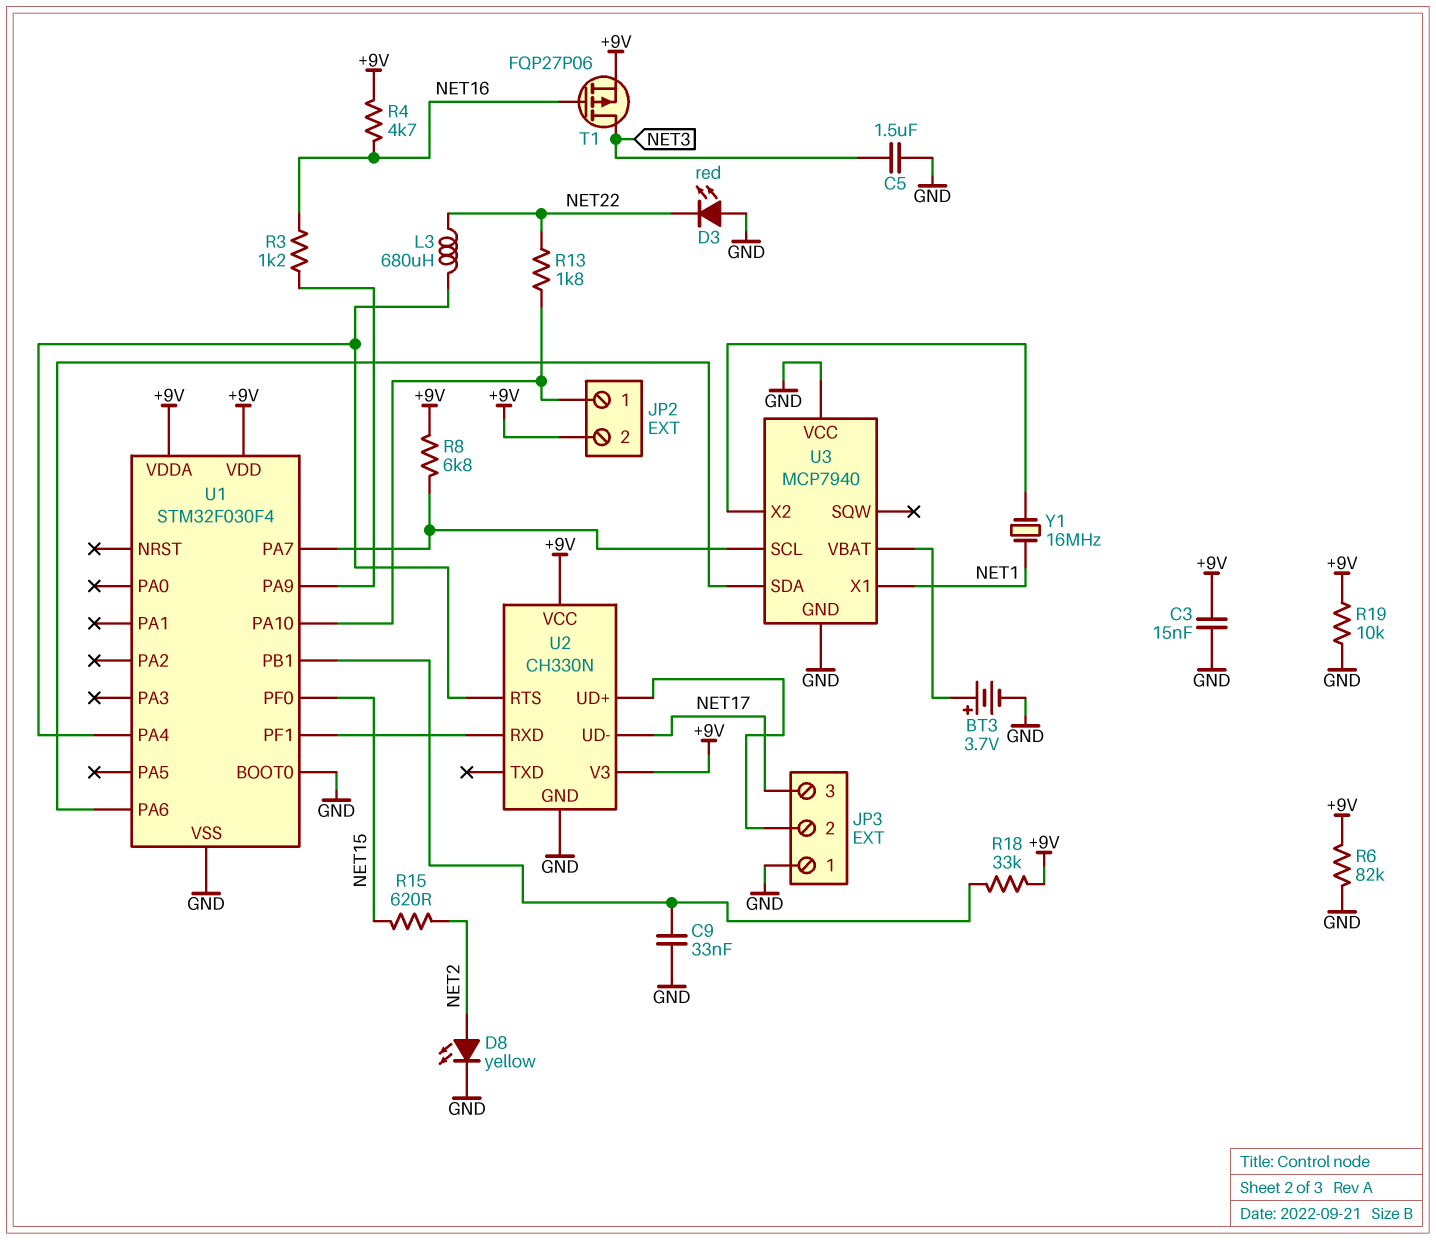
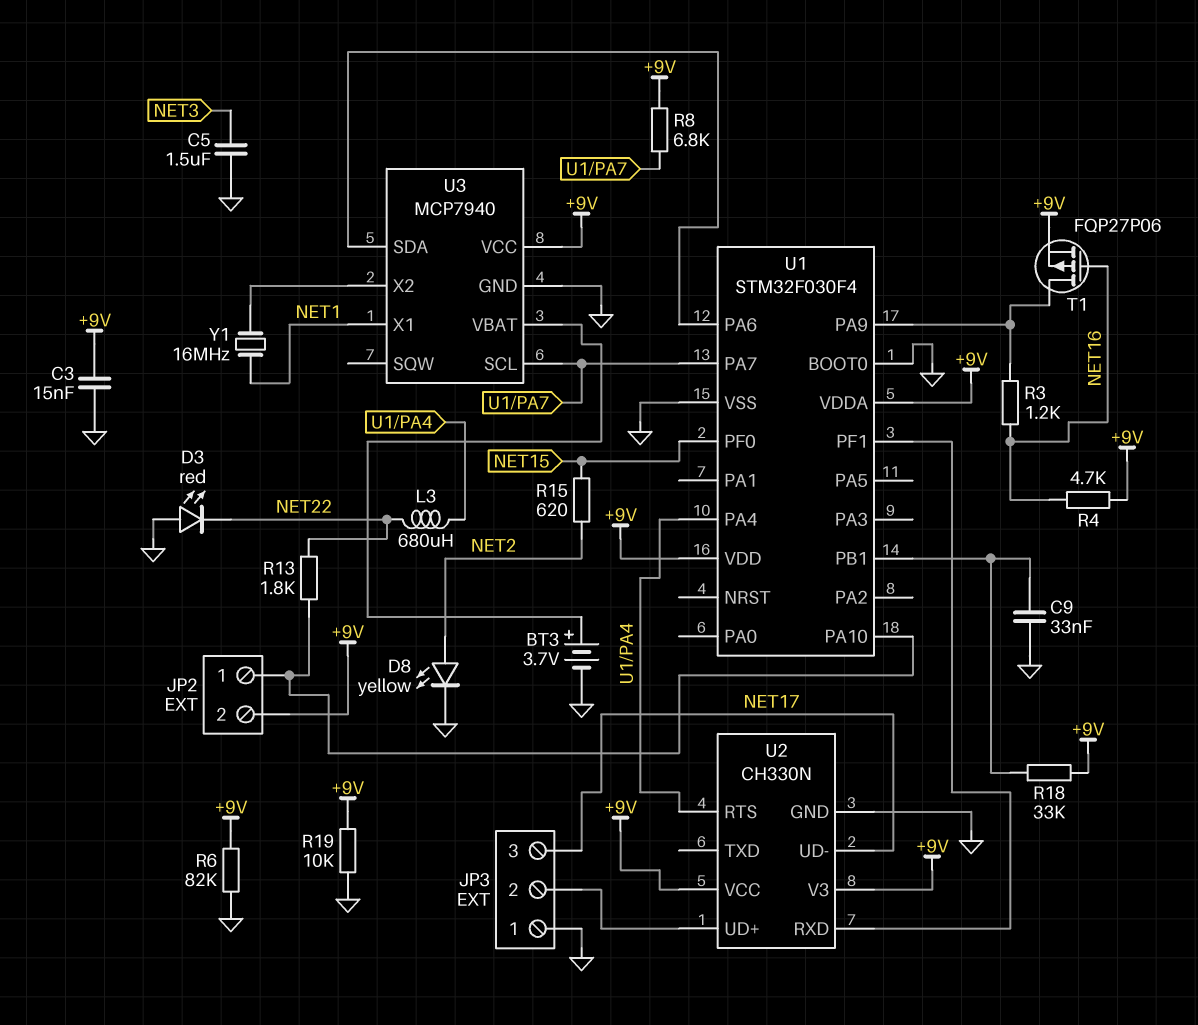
T1: PMOS FQP27P06 (G NET16, D NET3, S +9V) -> PMOS FQP27P06 (G NET16, D U1/PA9, S +9V)
U3 pin VCC: GND -> +9V

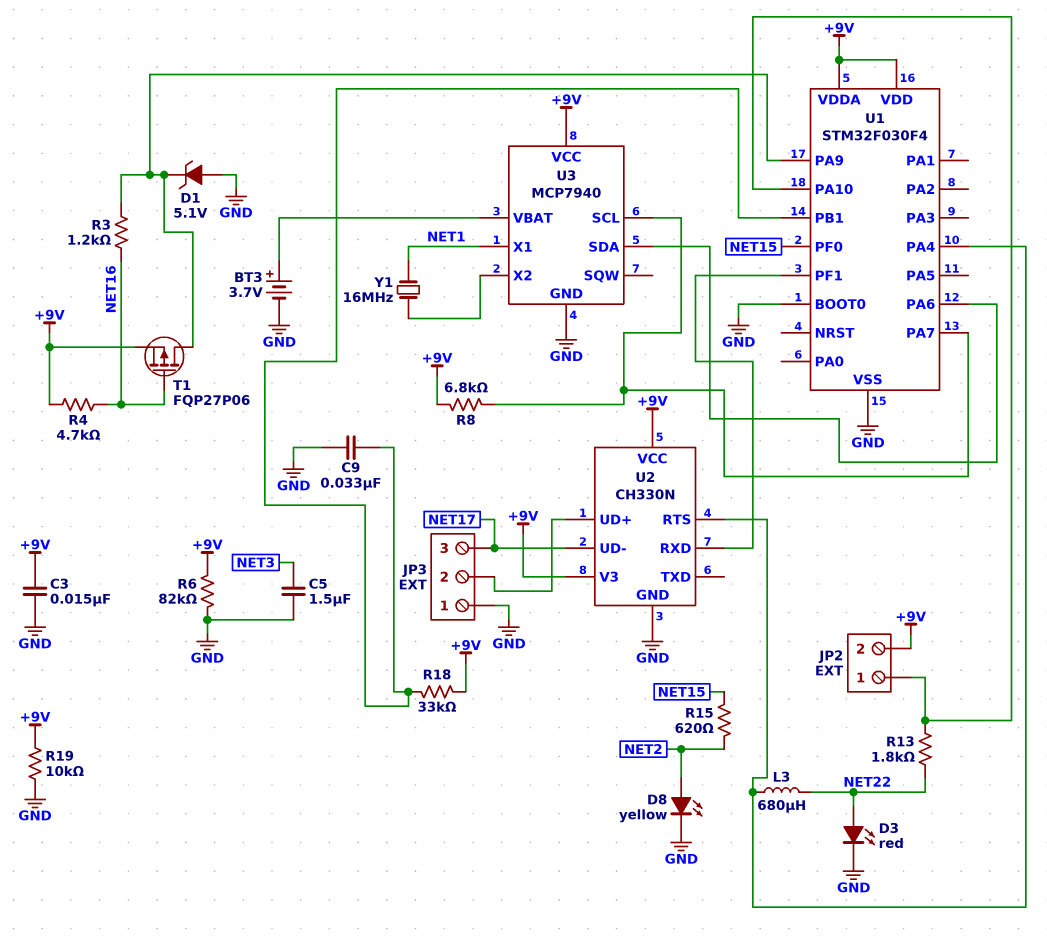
D1: none -> zener 5.1V (A GND, K U1/PA9)
D3: LED red (A GND, K NET22) -> LED red (A NET22, K GND)

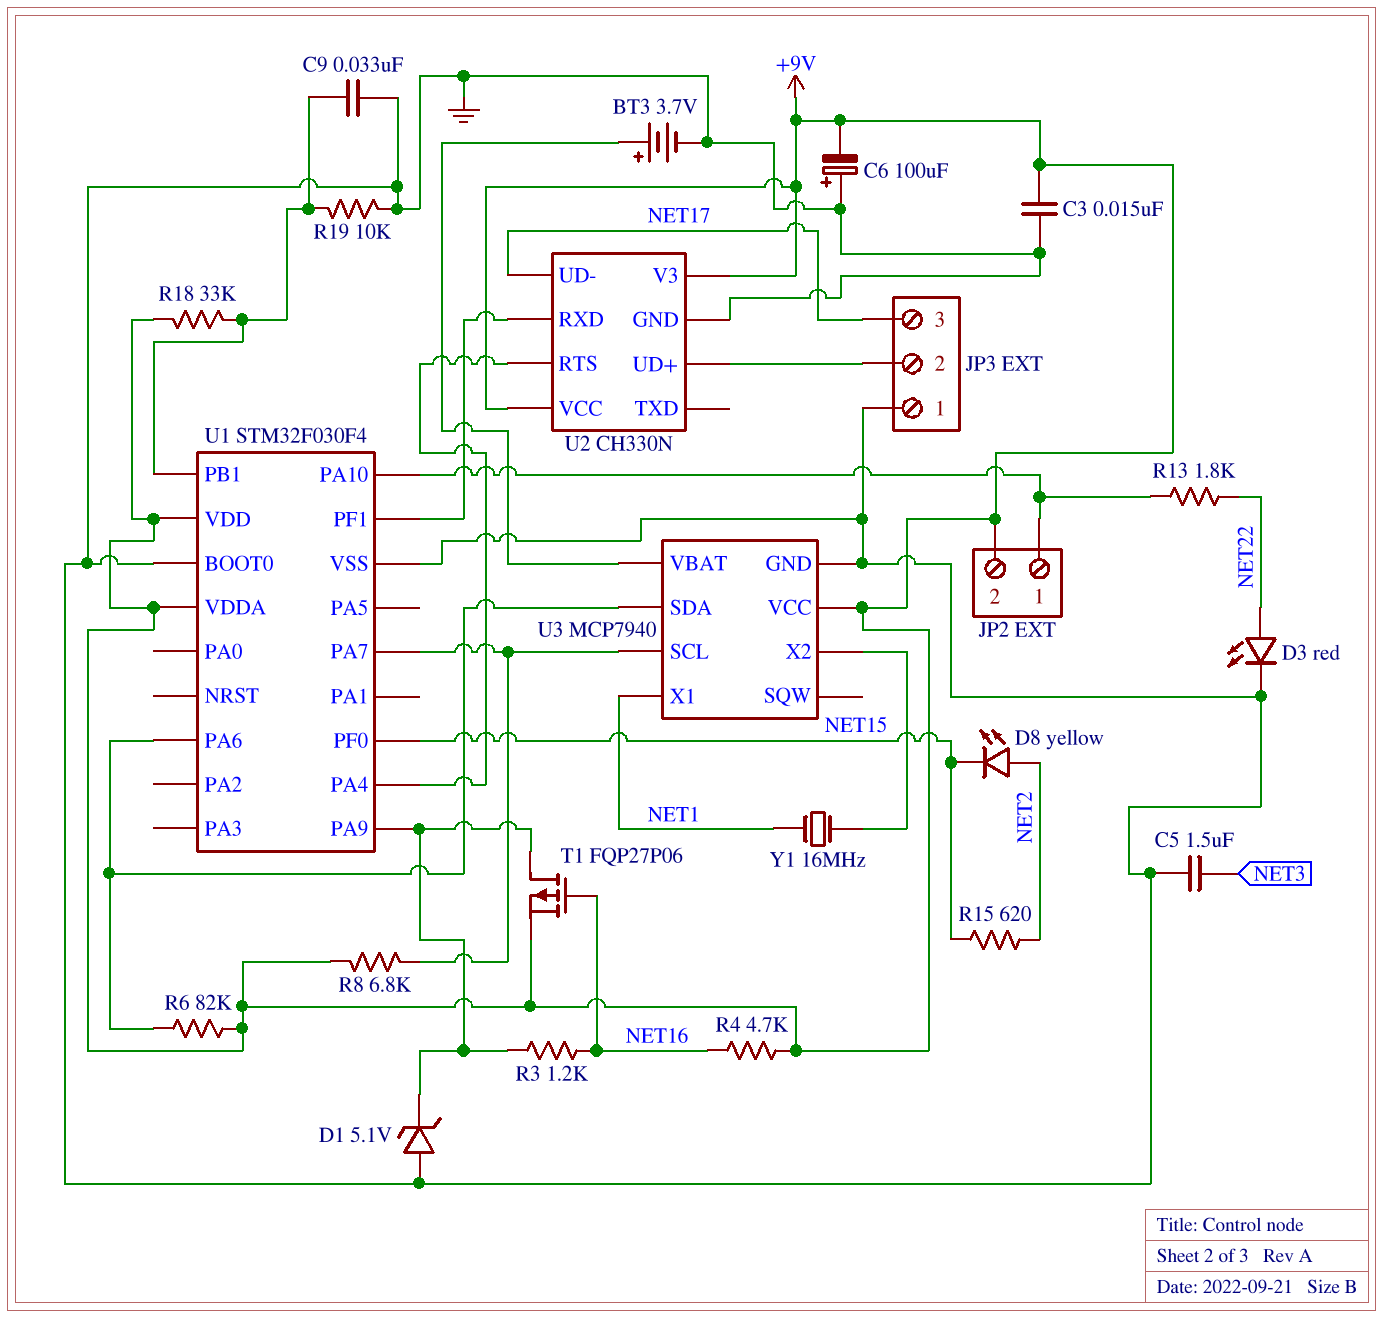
C6: none -> 100uF (plus GND, minus +9V)
D8: LED yellow (A NET2, K GND) -> LED yellow (A NET2, K NET15)
L3: 680uH (NET22, U1/PA4) -> none
R6: 82k (+9V, GND) -> 82k (+9V, U1/PA6)
R19: 10k (+9V, GND) -> 10k (GND, U1/PB1)

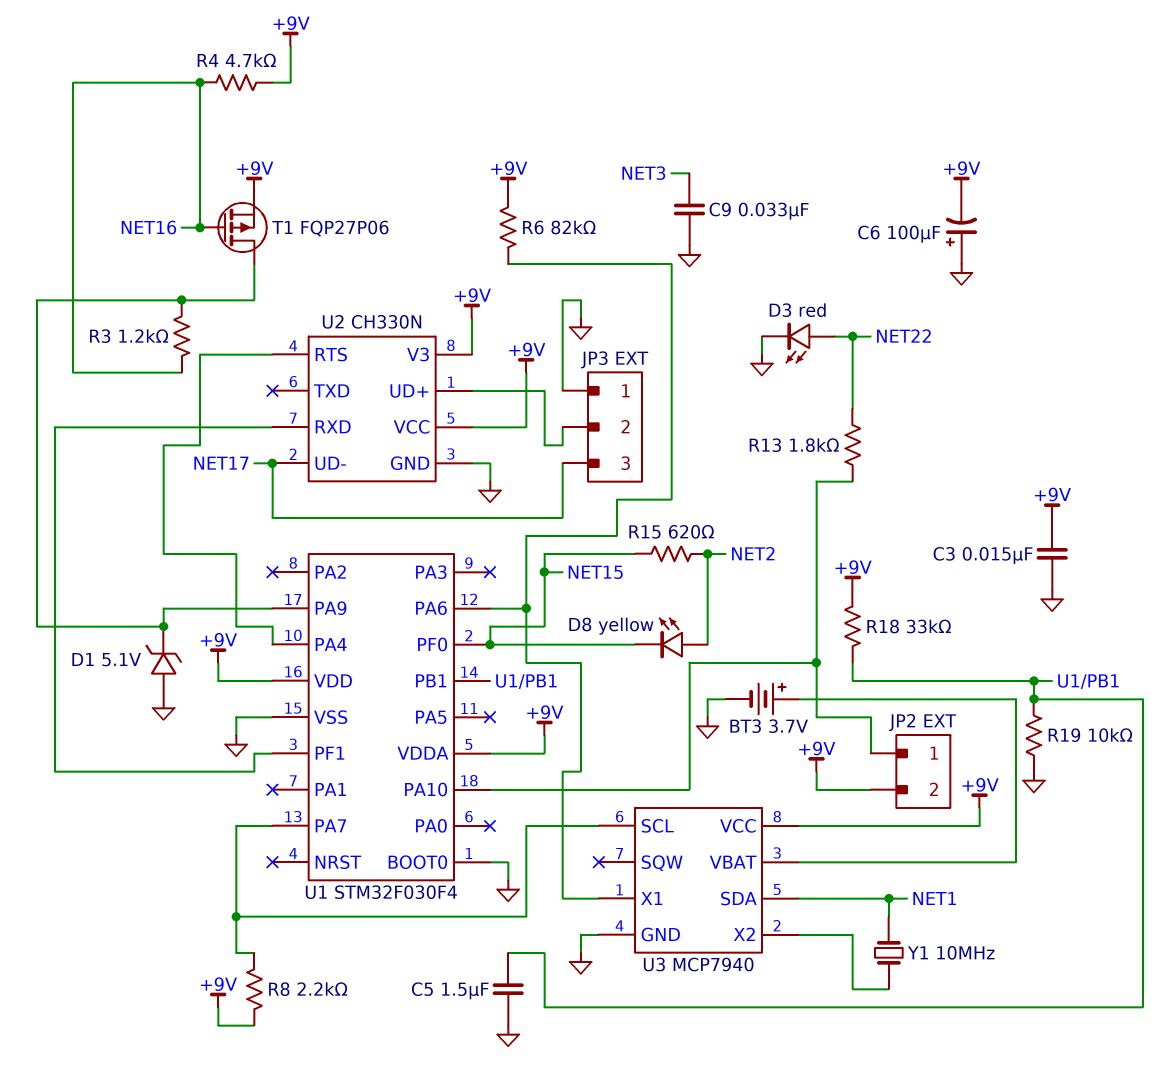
C5: 1.5uF (GND, NET3) -> 1.5uF (GND, U1/PB1)
C9: 33nF (GND, U1/PB1) -> 33nF (GND, NET3)
R8: 6.8k (+9V, U1/PA7) -> 2.2k (+9V, U1/PA7)
U3 pin SDA: U1/PA6 -> NET1
U3 pin X1: NET1 -> U1/PA6
Y1: 16MHz (NET1, U3/X2) -> 10MHz (NET1, U3/X2)

